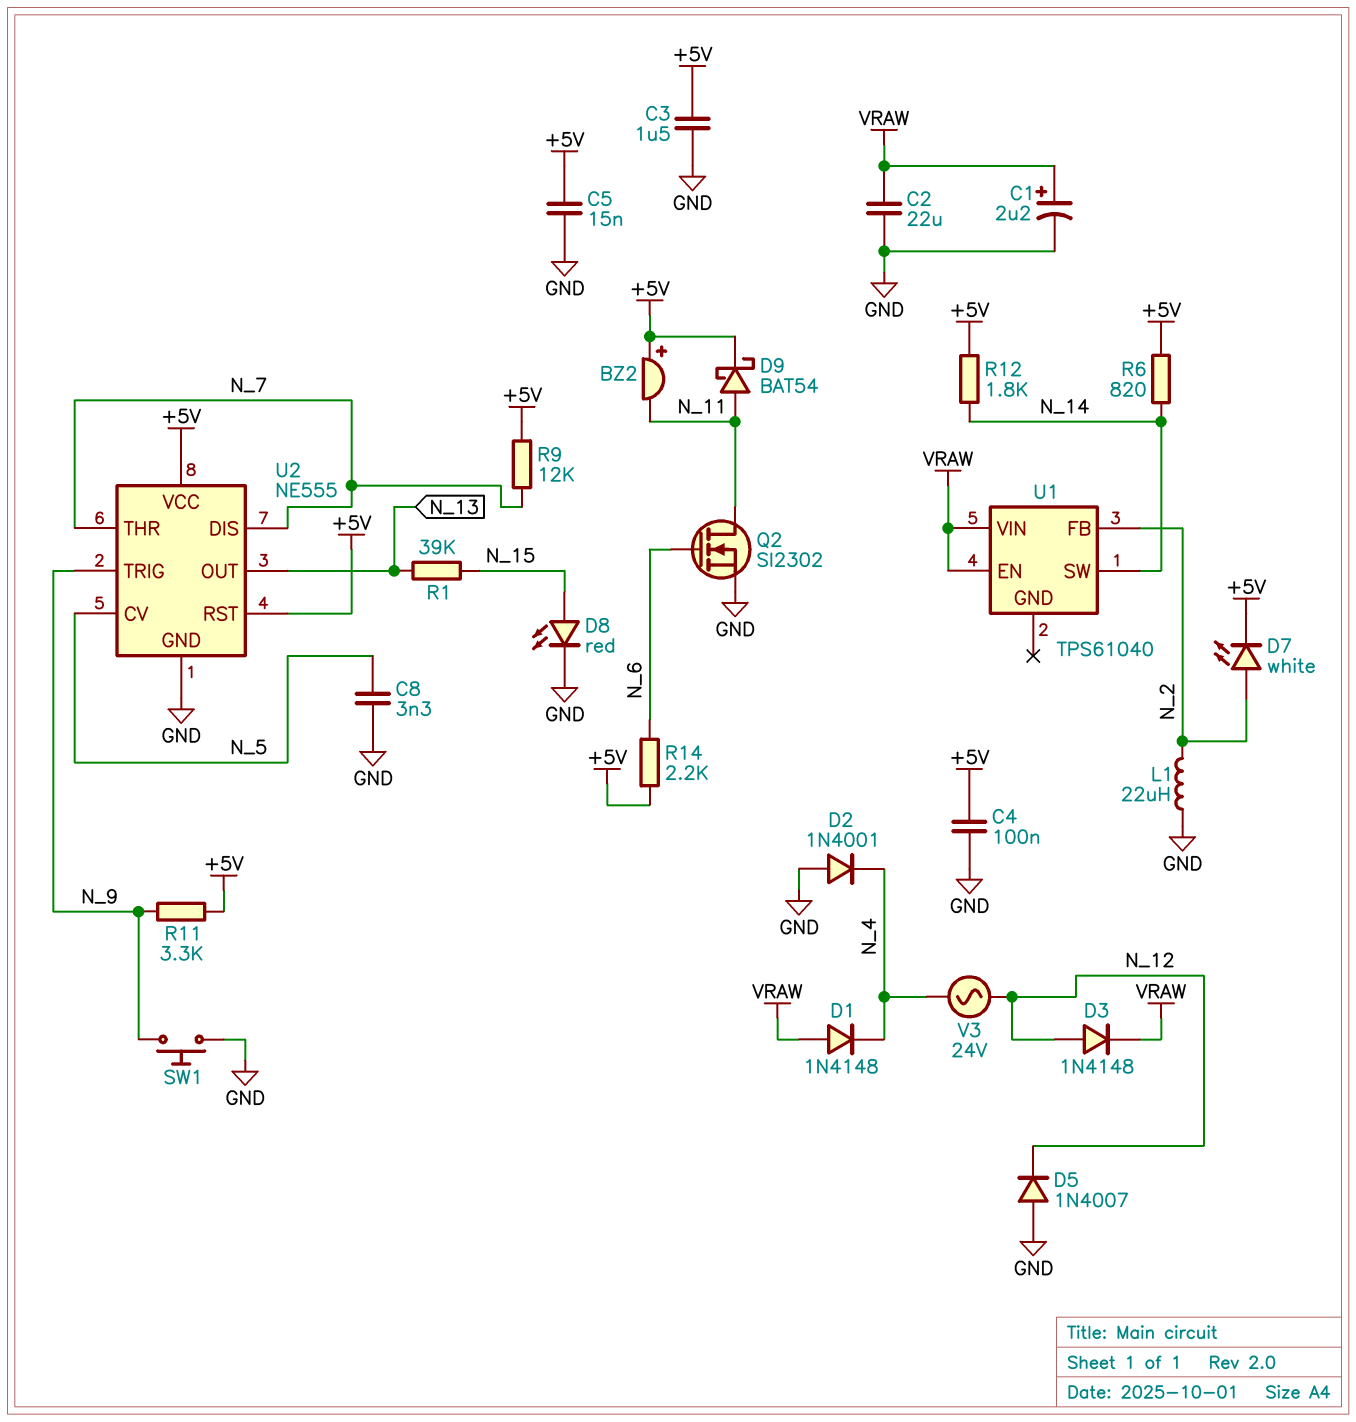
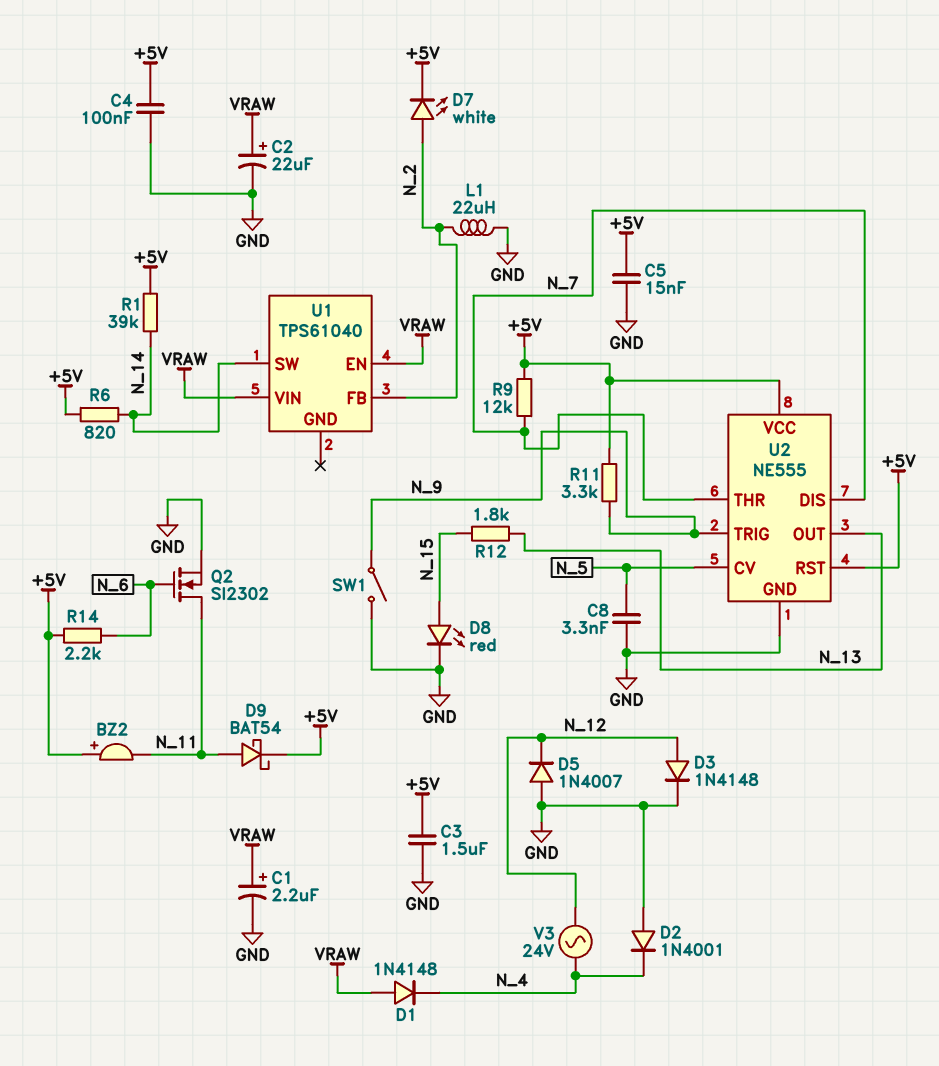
C2: 22uF (GND, VRAW) -> 22uF (plus VRAW, minus GND)
D3: diode 1N4148 (A N_12, K VRAW) -> diode 1N4148 (A N_12, K GND)
R1: 39k (N_13, N_15) -> 39k (+5V, N_14)
R12: 1.8k (+5V, N_14) -> 1.8k (N_13, N_15)
SW1: button (GND, N_9) -> switch (GND, N_9)

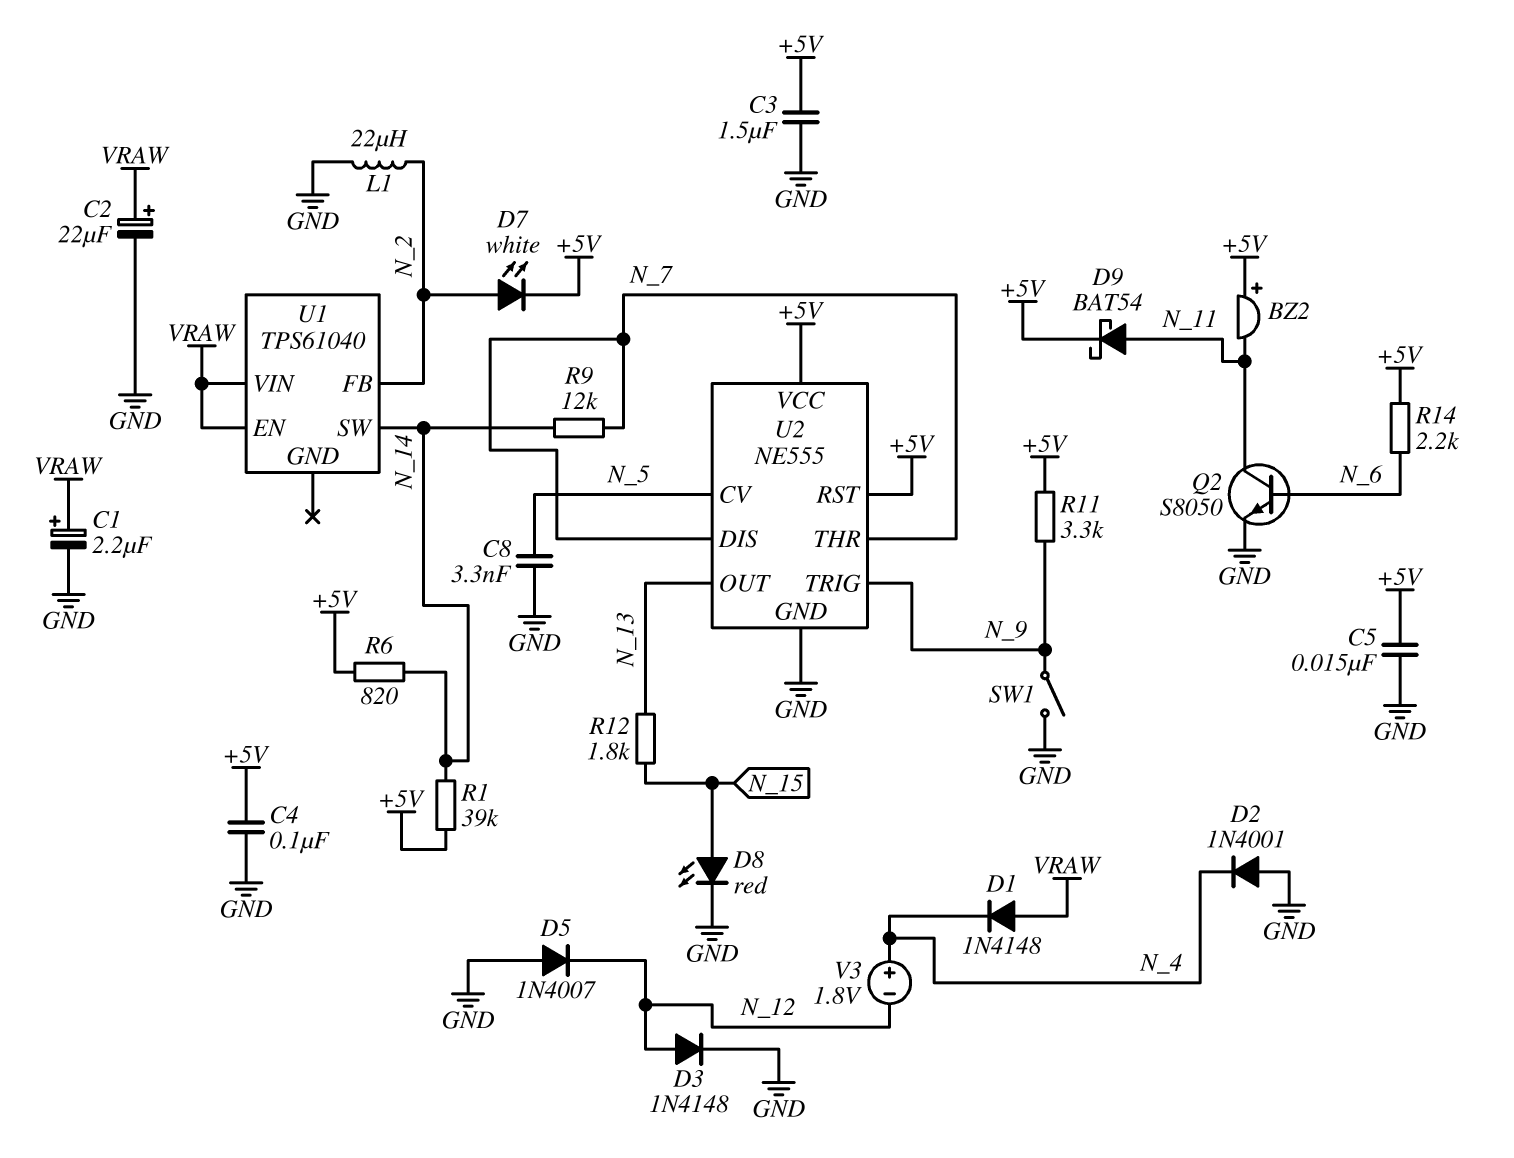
Q2: NMOS SI2302 (G N_6, D N_11, S GND) -> NPN S8050 (B N_6, C N_11, E GND)
R9: 12k (+5V, N_7) -> 12k (N_7, N_14)
V3: AC 24V (N_4, N_12) -> 1.8V (plus N_4, minus N_12)

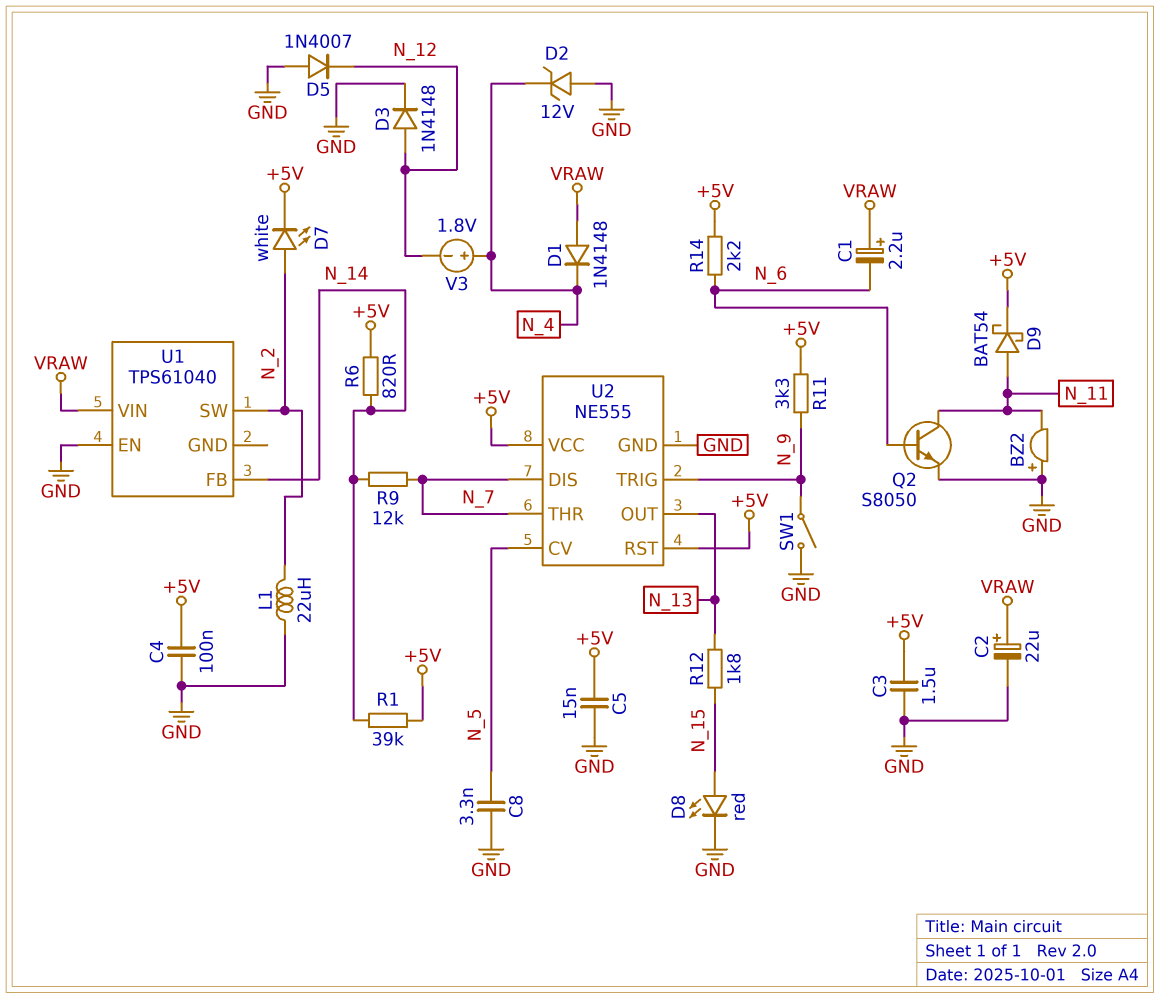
BZ2: buzzer (plus +5V, minus N_11) -> buzzer (plus GND, minus N_11)
C1: 2.2uF (plus VRAW, minus GND) -> 2.2uF (plus VRAW, minus N_6)
D2: diode 1N4001 (A GND, K N_4) -> zener 12V (A GND, K N_4)
U1 pin EN: VRAW -> GND
U1 pin FB: N_2 -> N_14
U1 pin SW: N_14 -> N_2

